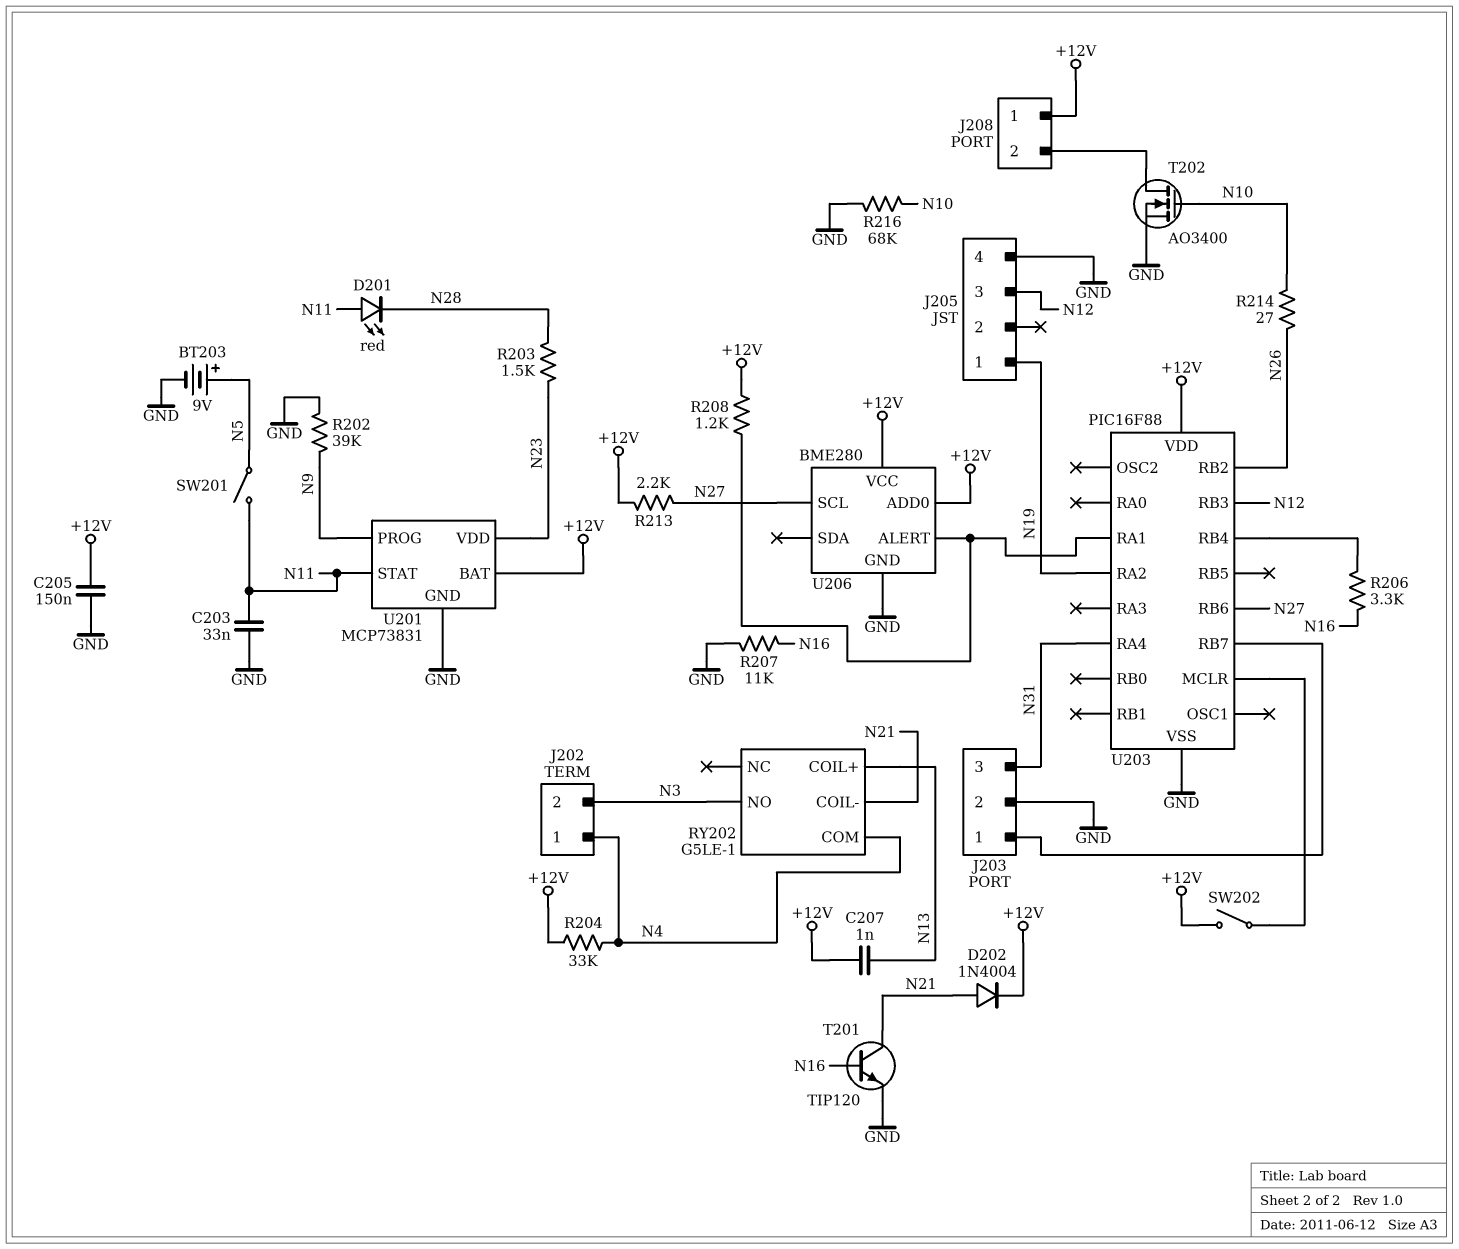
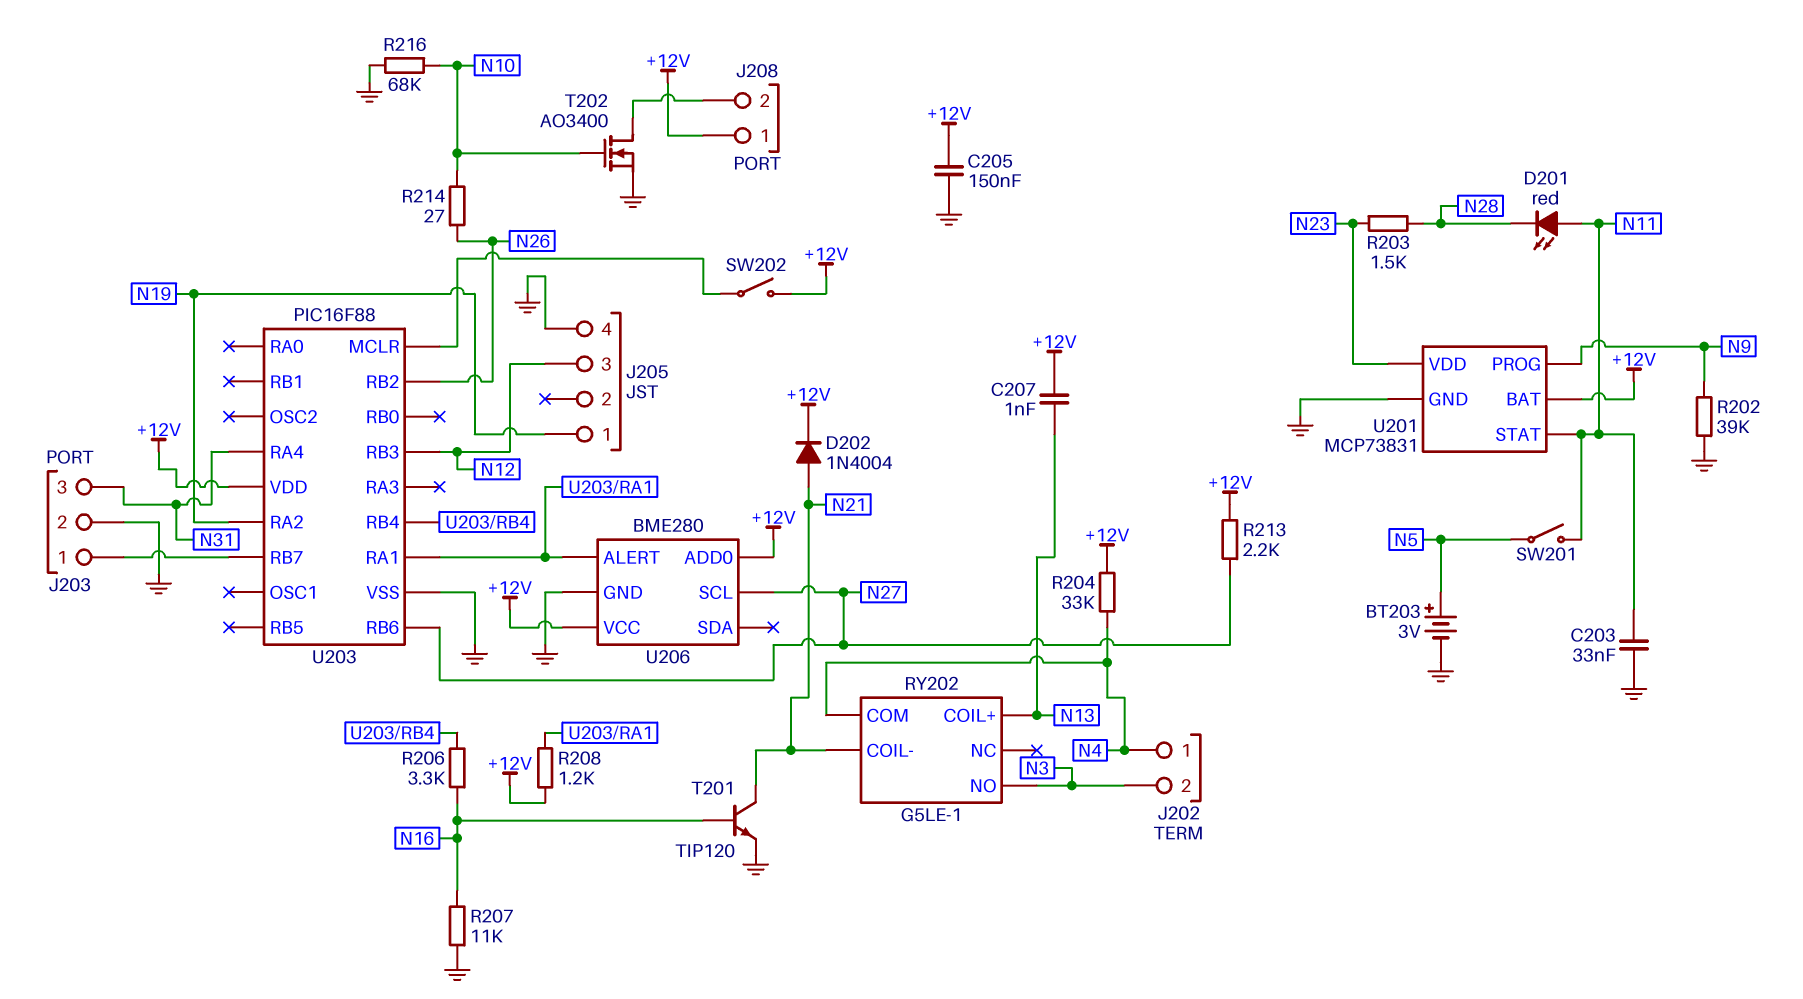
BT203: 9V (plus N5, minus GND) -> 3V (plus N5, minus GND)

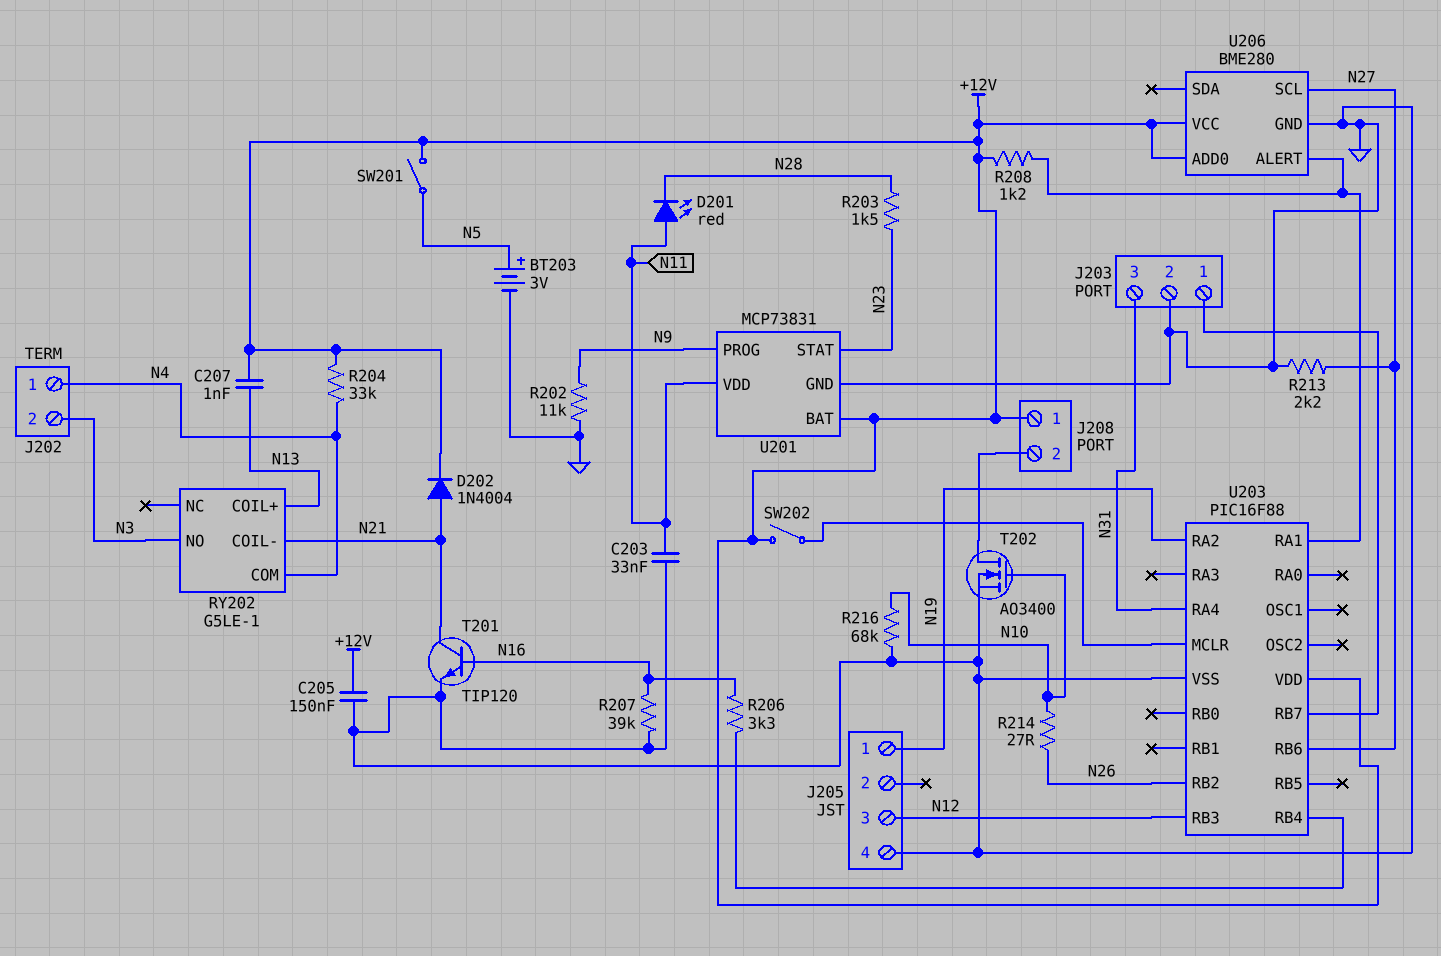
R202: 39k (GND, N9) -> 11k (GND, N9)
R207: 11k (GND, N16) -> 39k (GND, N16)
R213: 2.2k (+12V, N27) -> 2.2k (GND, N27)
SW201: switch (N5, N11) -> switch (+12V, N5)
U201 pin STAT: N11 -> N23
U201 pin VDD: N23 -> N11

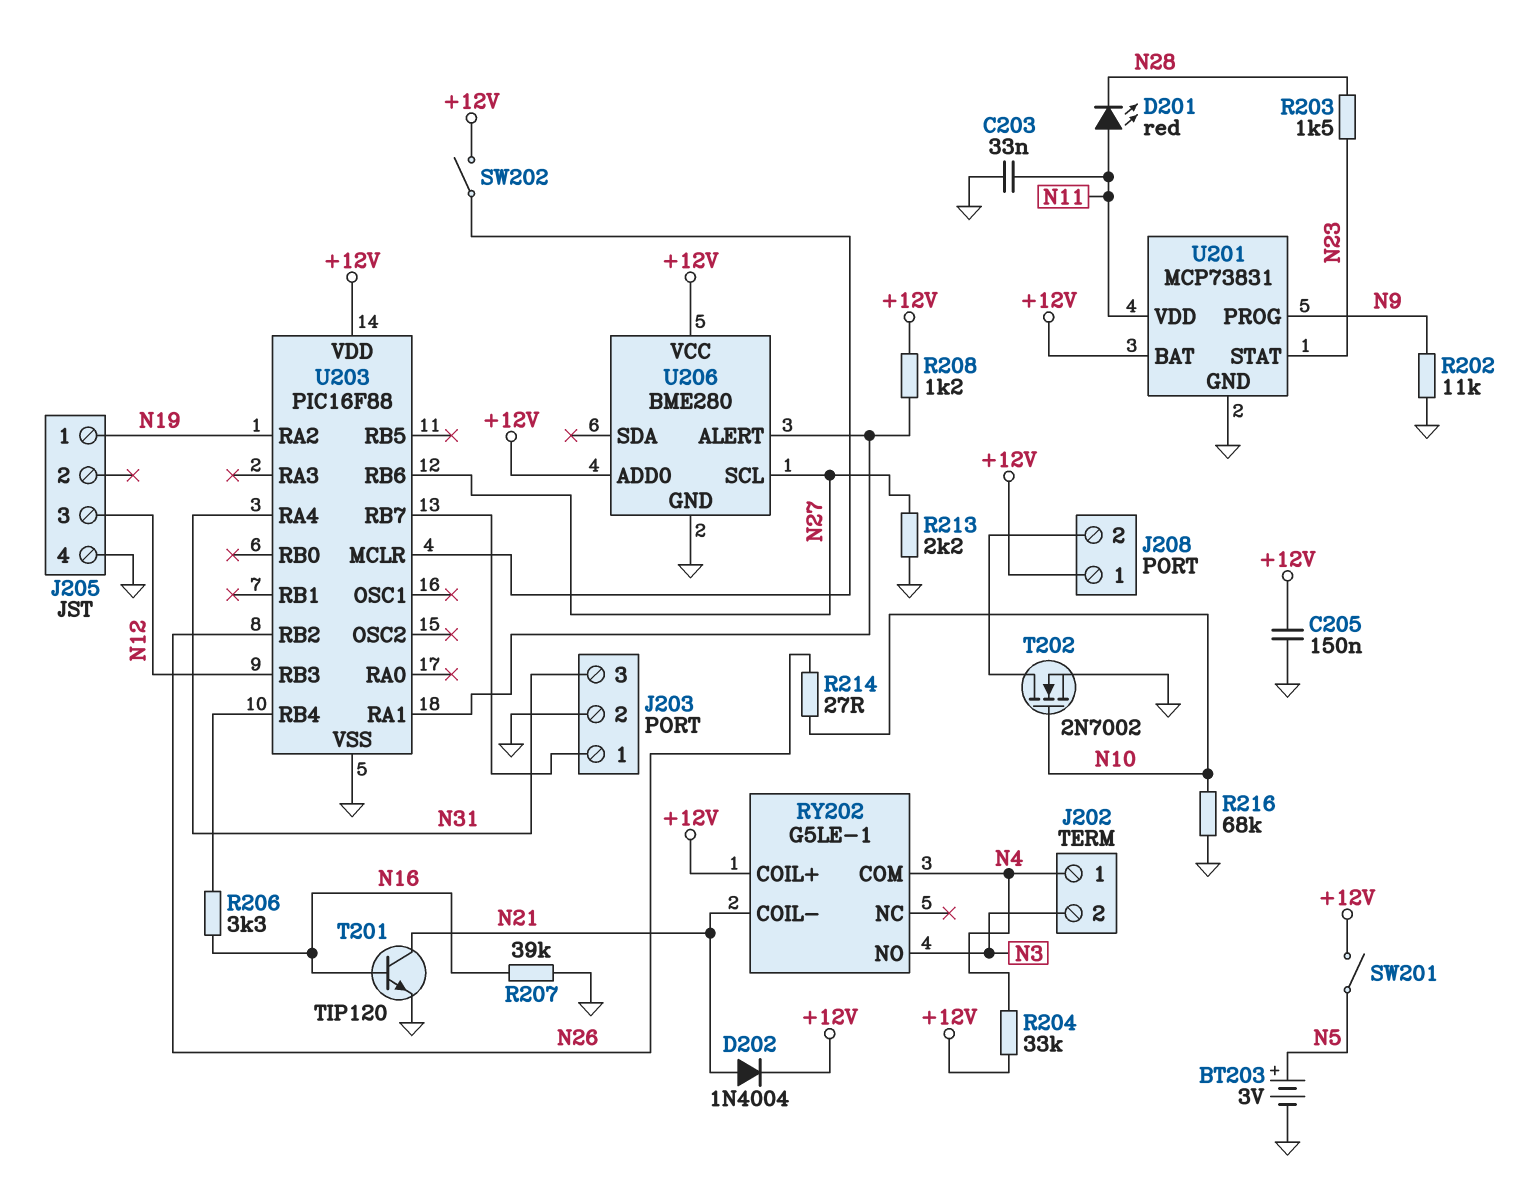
C207: 1nF (+12V, N13) -> none
RY202 pin COIL+: N13 -> +12V
T202: NMOS AO3400 (G N10, D J208/2, S GND) -> NMOS 2N7002 (G N10, D J208/2, S GND)

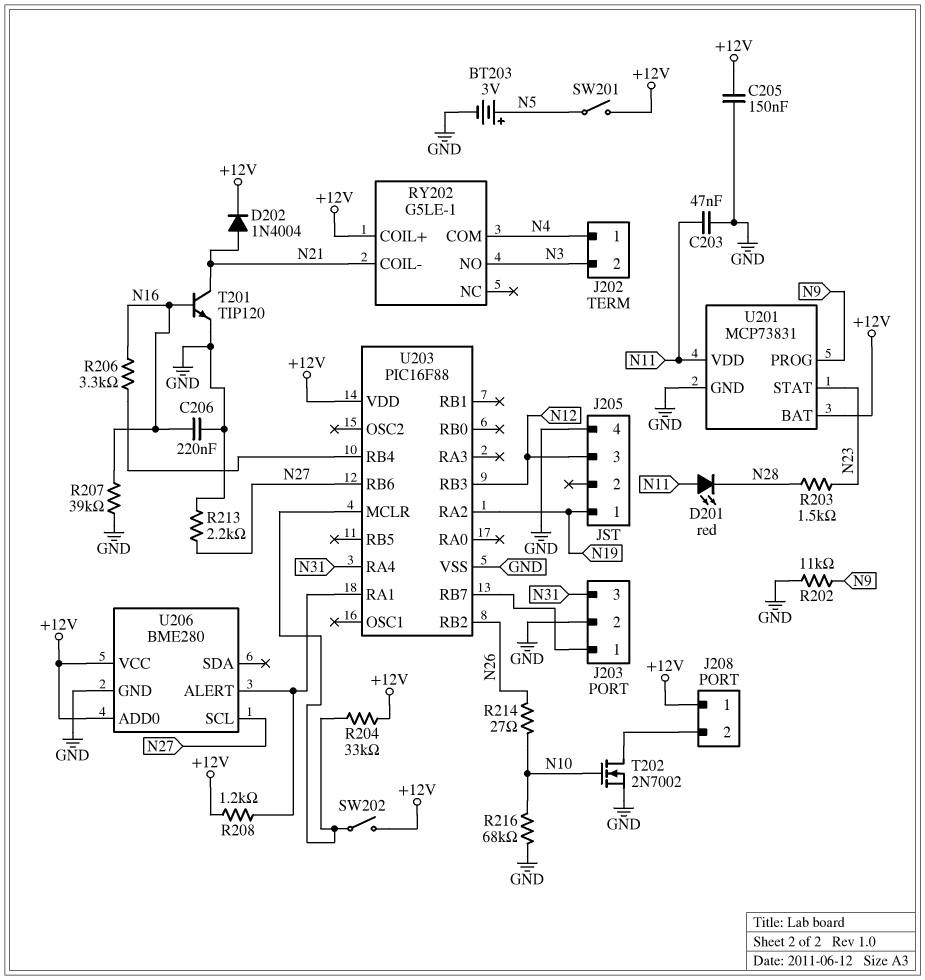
C203: 33nF (GND, N11) -> 47nF (GND, N11)
C206: none -> 220nF (GND, N16)
R204: 33k (+12V, N4) -> 33k (+12V, U203/MCLR)

